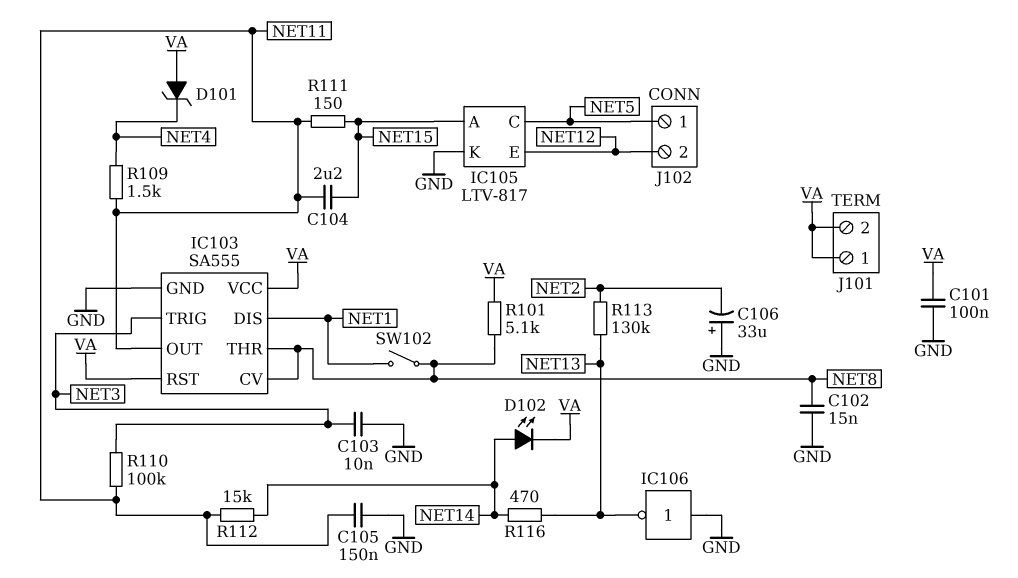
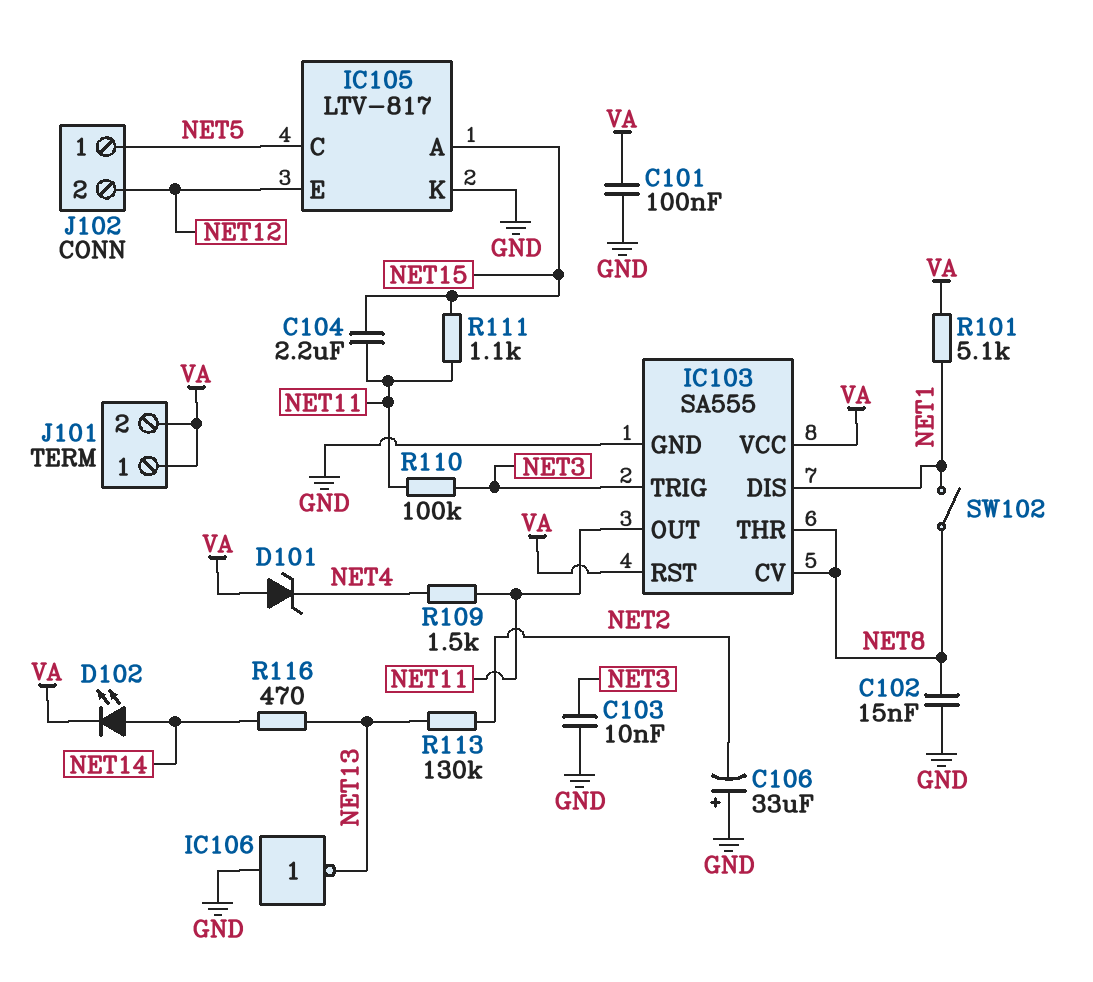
C105: 150nF (GND, NET11) -> none
R101: 5.1k (NET8, VA) -> 5.1k (NET1, VA)
R111: 150 (NET11, NET15) -> 1.1k (NET11, NET15)
R112: 15k (NET11, NET14) -> none

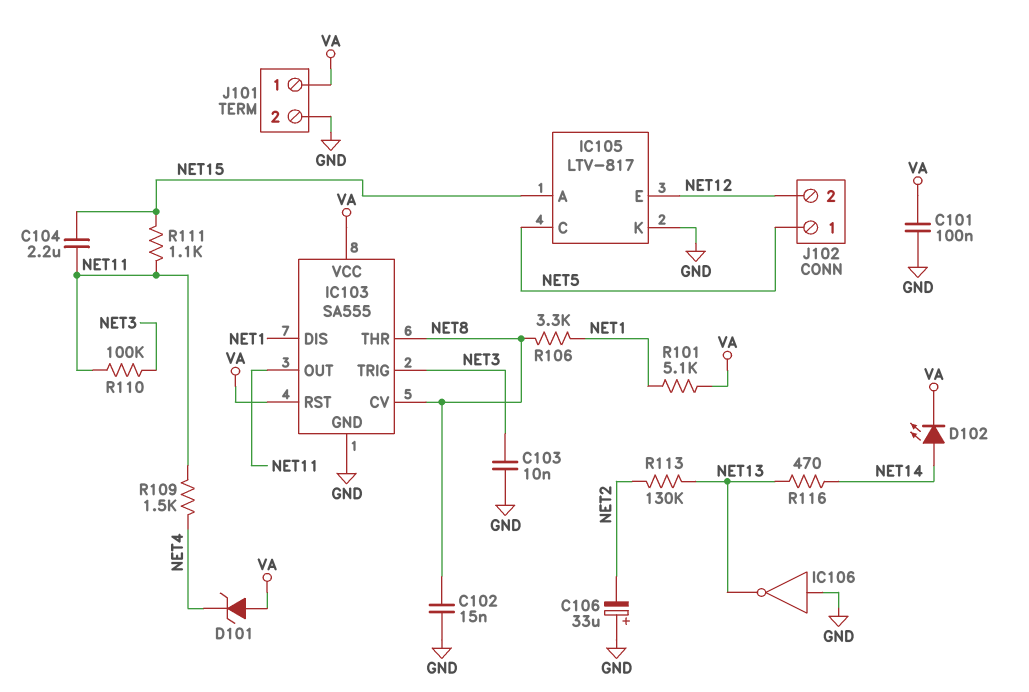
J101 pin 2: VA -> GND
R106: none -> 3.3k (NET1, NET8)
SW102: switch (NET1, NET8) -> none

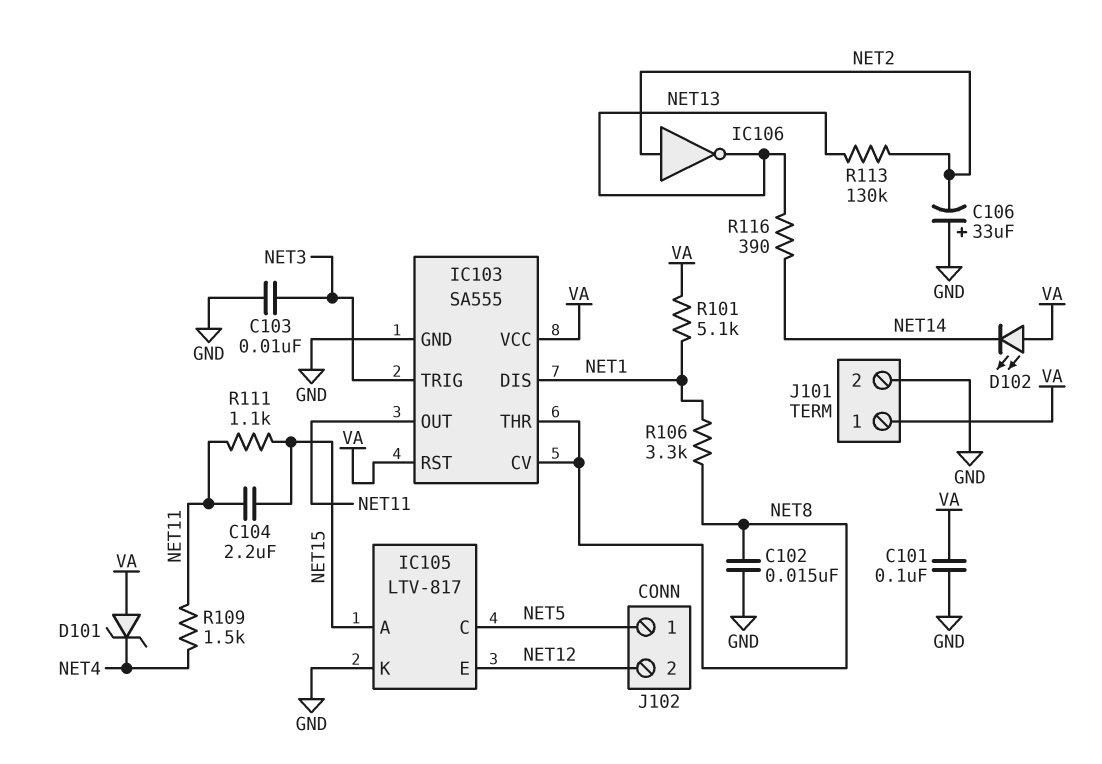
D102: LED (A NET14, K VA) -> LED (A VA, K NET14)
IC106: NOT (in GND, out NET13) -> NOT (in NET2, out NET13)
R110: 100k (NET3, NET11) -> none
R116: 470 (NET13, NET14) -> 390 (NET13, NET14)

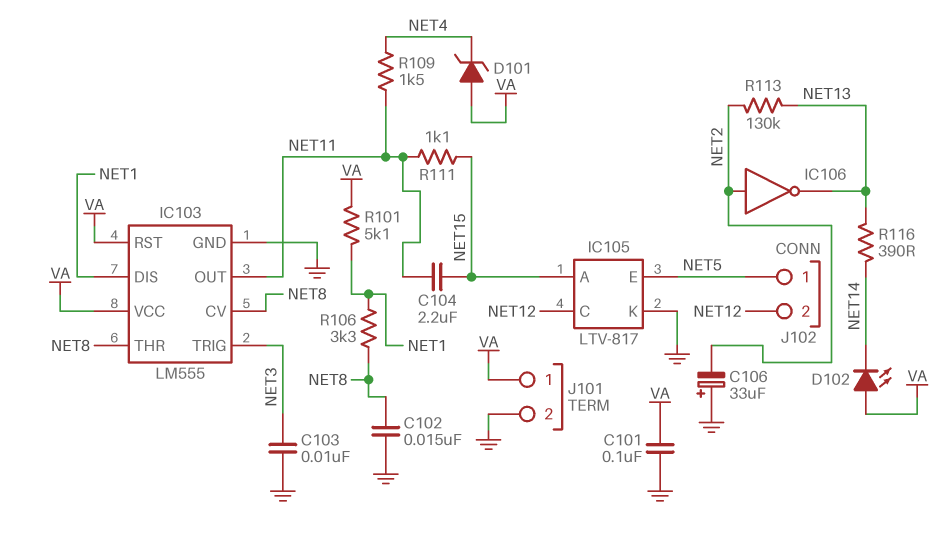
IC103: SA555 -> LM555
IC105 pin C: NET5 -> NET12
IC105 pin E: NET12 -> NET5

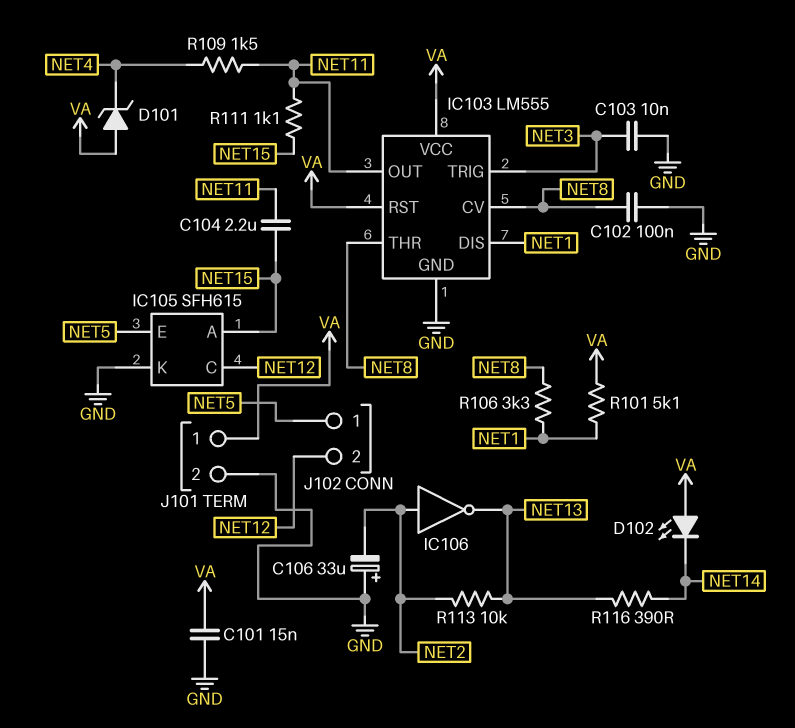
C101: 100nF (GND, VA) -> 15nF (GND, VA)
C102: 15nF (GND, NET8) -> 100nF (GND, NET8)
IC105: LTV-817 -> SFH615
R113: 130k (NET2, NET13) -> 10k (NET2, NET13)

